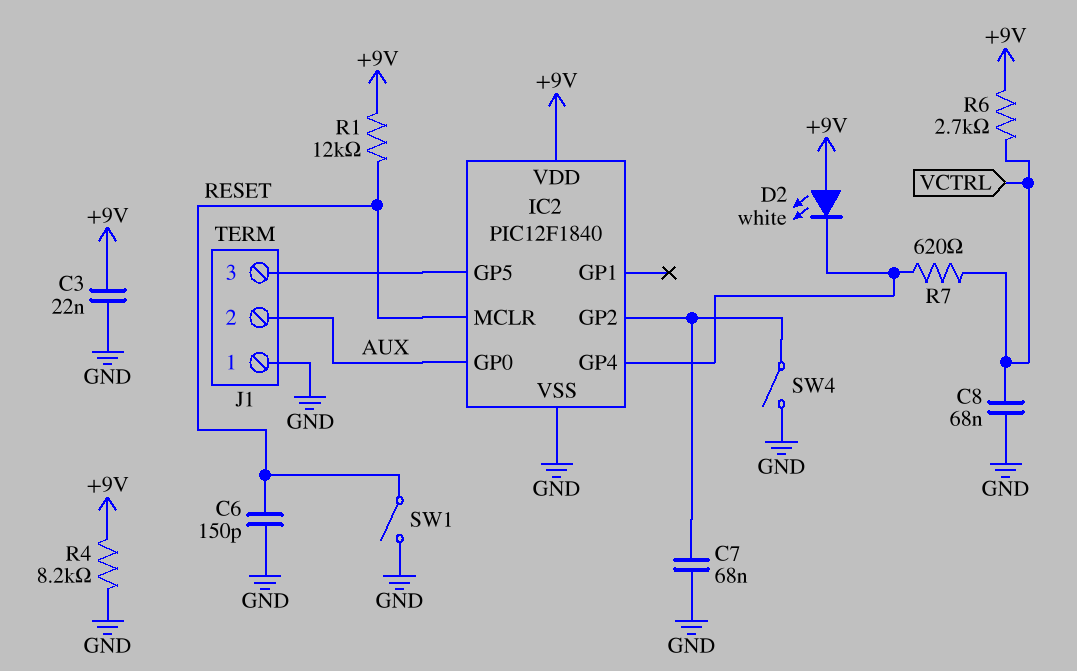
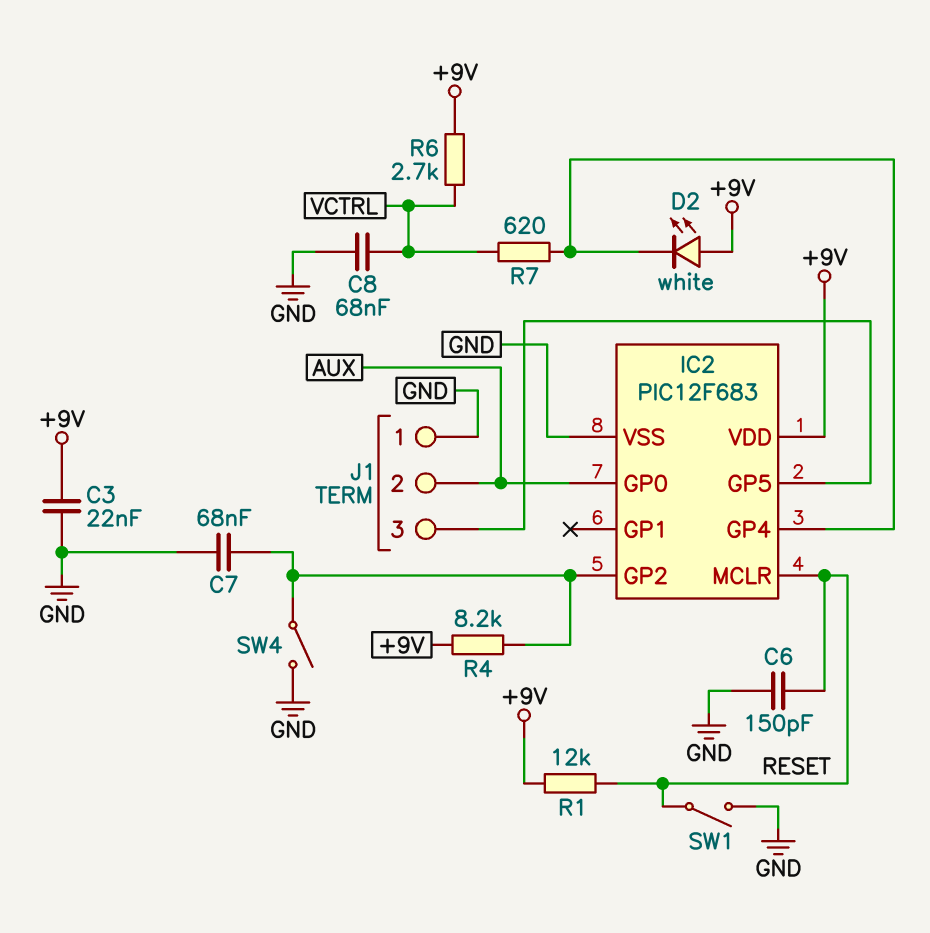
IC2: PIC12F1840 -> PIC12F683
R4: 8.2k (+9V, GND) -> 8.2k (+9V, IC2/GP2)

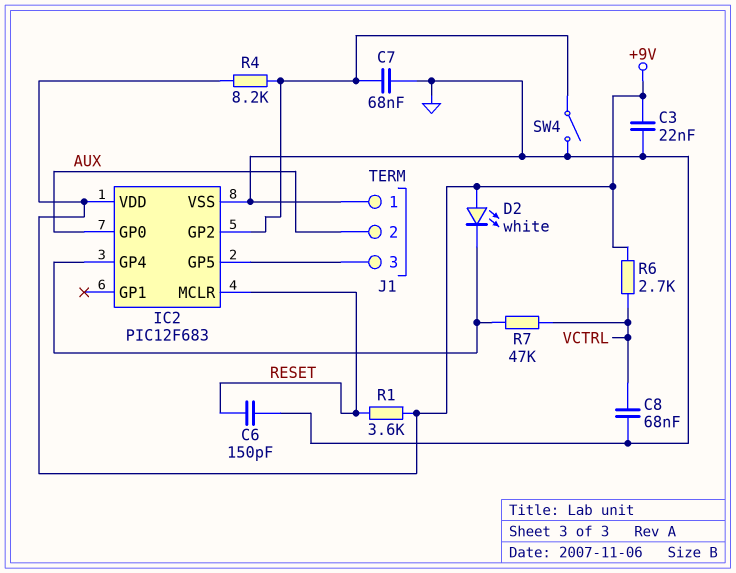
R1: 12k (+9V, RESET) -> 3.6k (+9V, RESET)
R7: 620 (IC2/GP4, VCTRL) -> 47k (IC2/GP4, VCTRL)
SW1: switch (GND, RESET) -> none

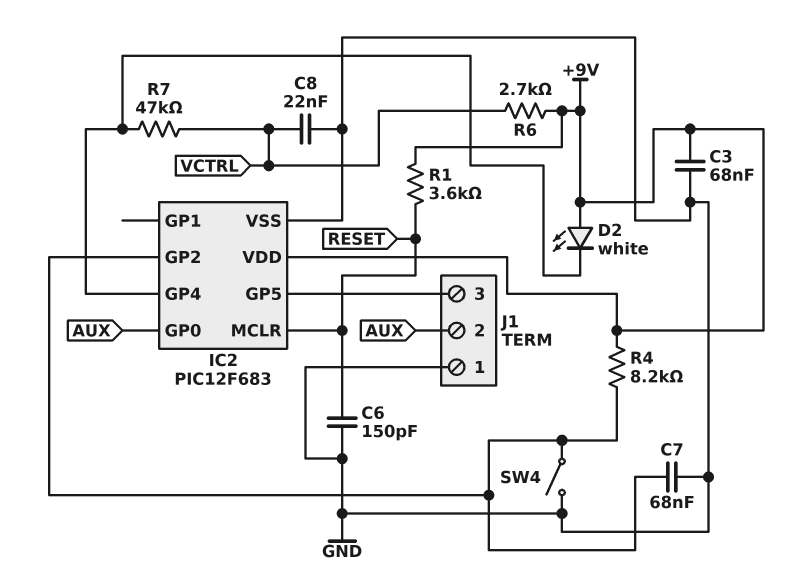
C3: 22nF (+9V, GND) -> 68nF (+9V, GND)
C8: 68nF (GND, VCTRL) -> 22nF (GND, VCTRL)

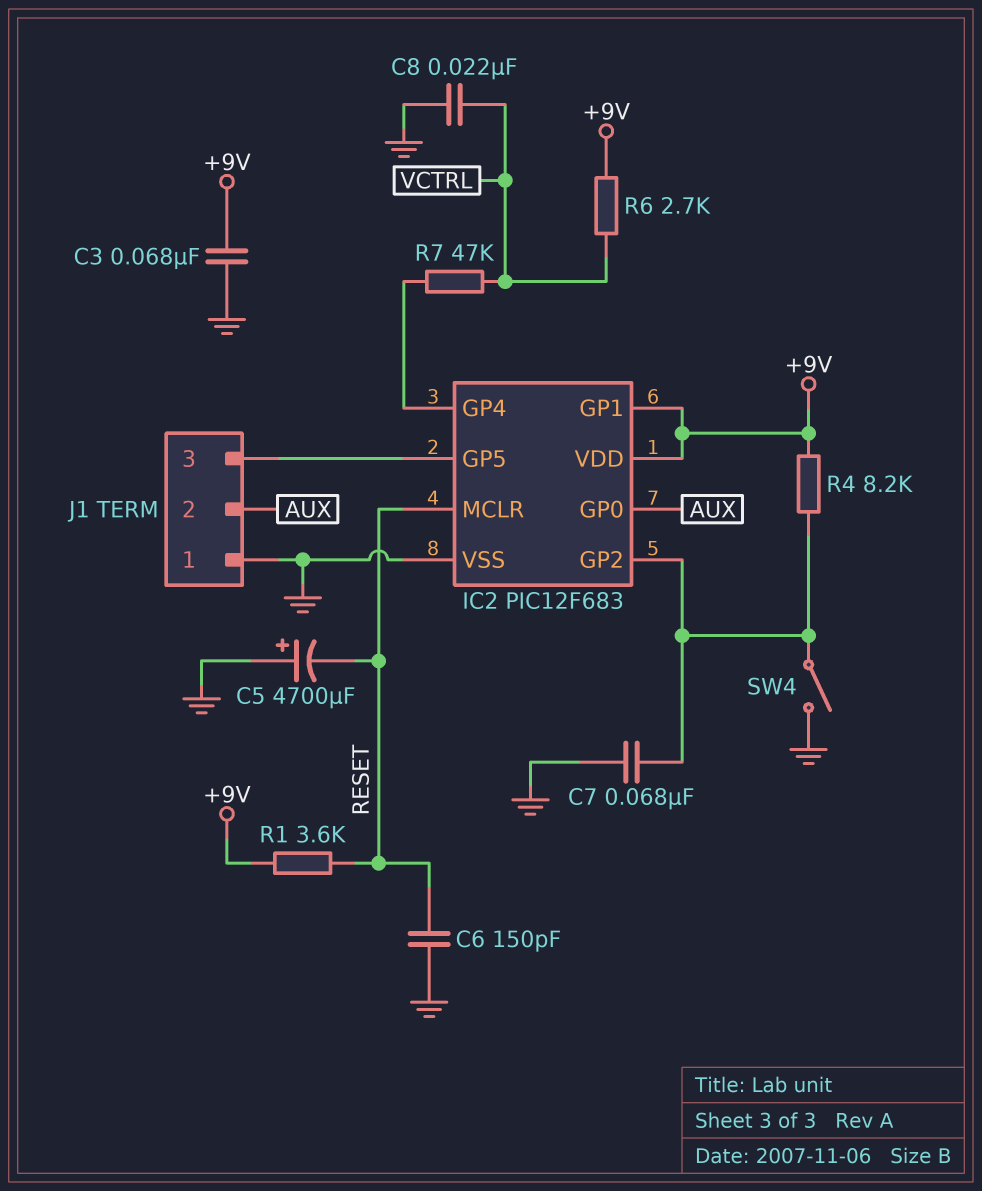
C5: none -> 4700uF (plus GND, minus RESET)
D2: LED white (A +9V, K IC2/GP4) -> none
IC2 pin GP1: none -> +9V

